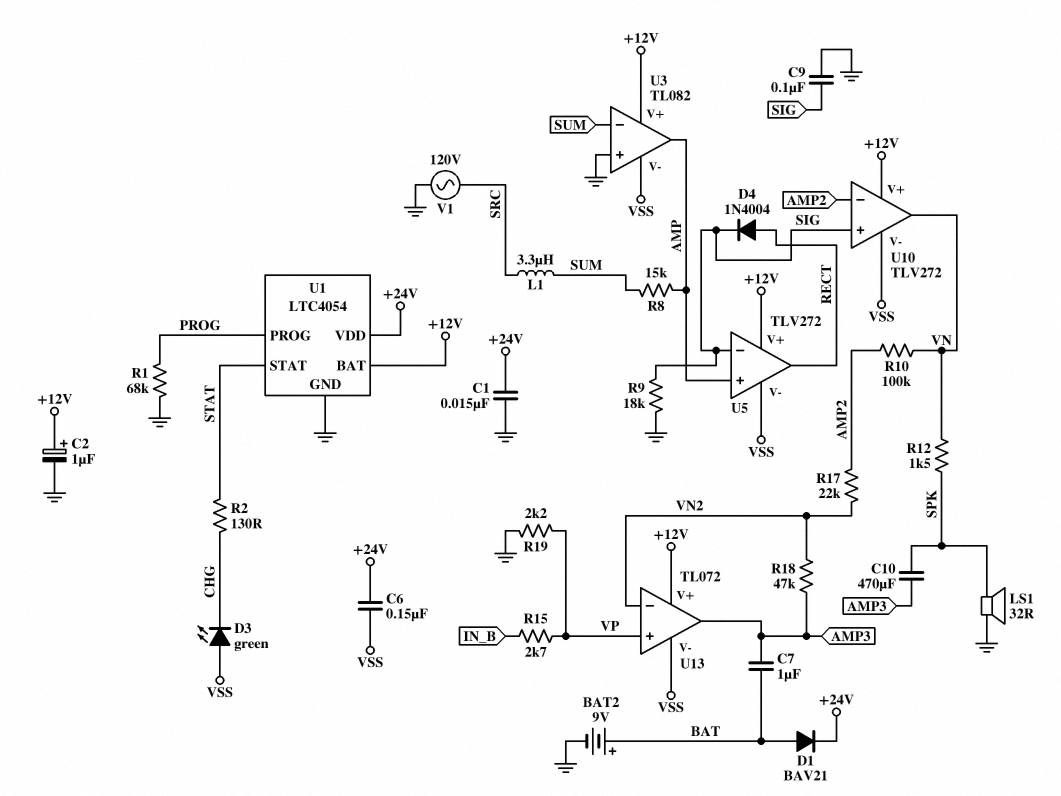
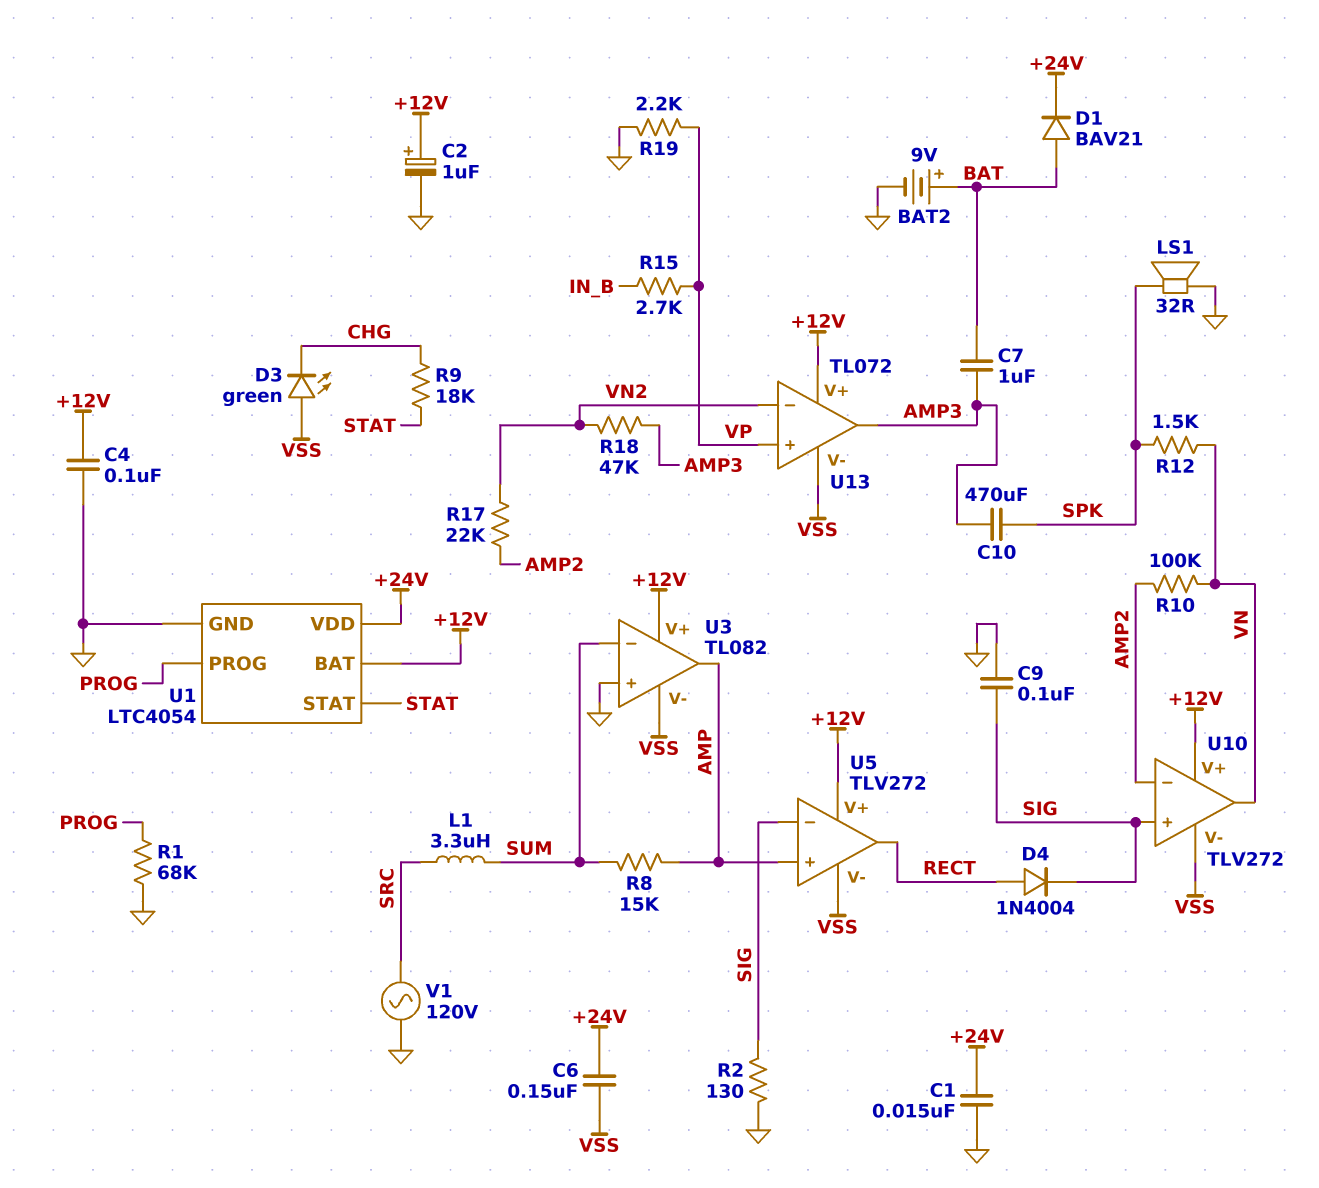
C4: none -> 100nF (+12V, GND)
R2: 130 (CHG, STAT) -> 130 (GND, SIG)
R9: 18k (GND, SIG) -> 18k (CHG, STAT)

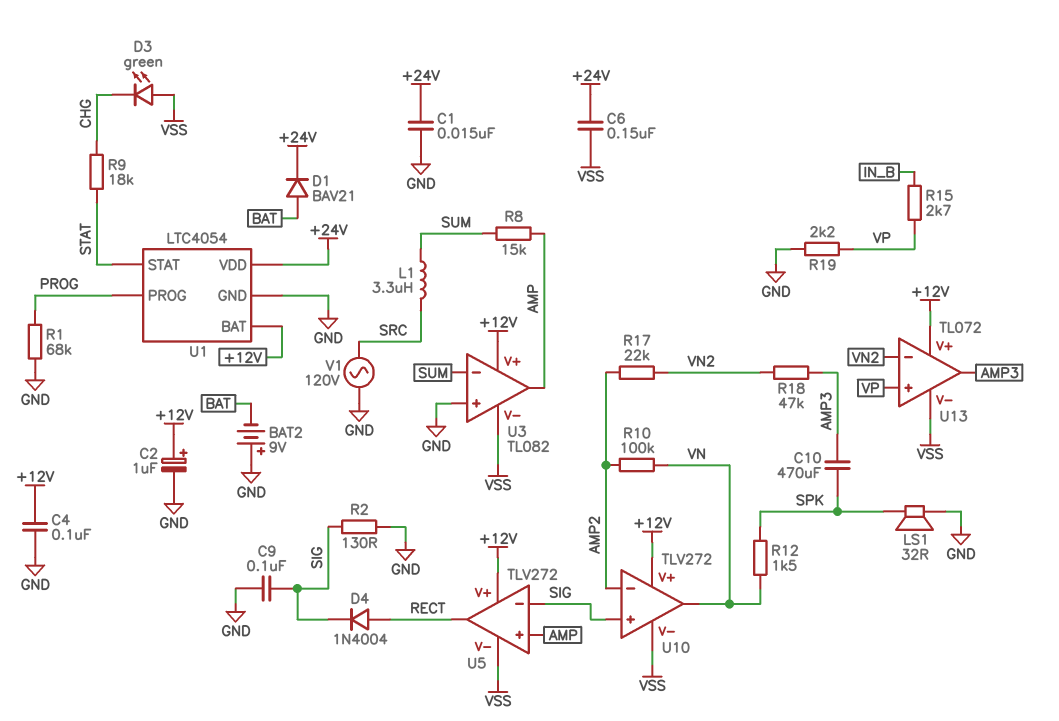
BAT2: 9V (plus BAT, minus GND) -> 9V (plus GND, minus BAT)
C7: 1uF (AMP3, BAT) -> none

